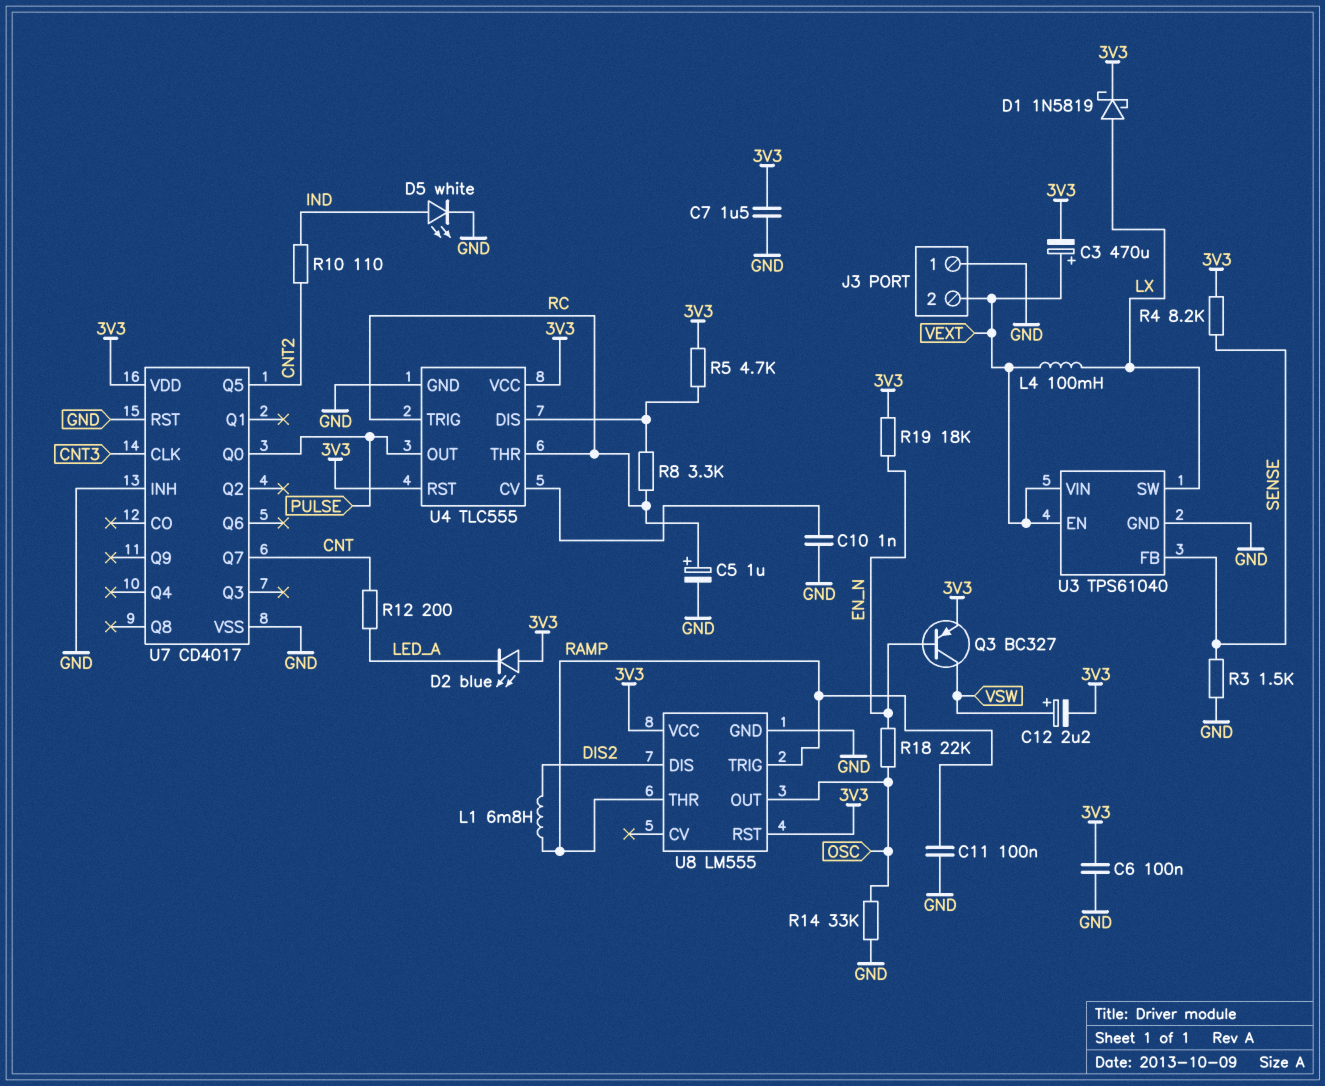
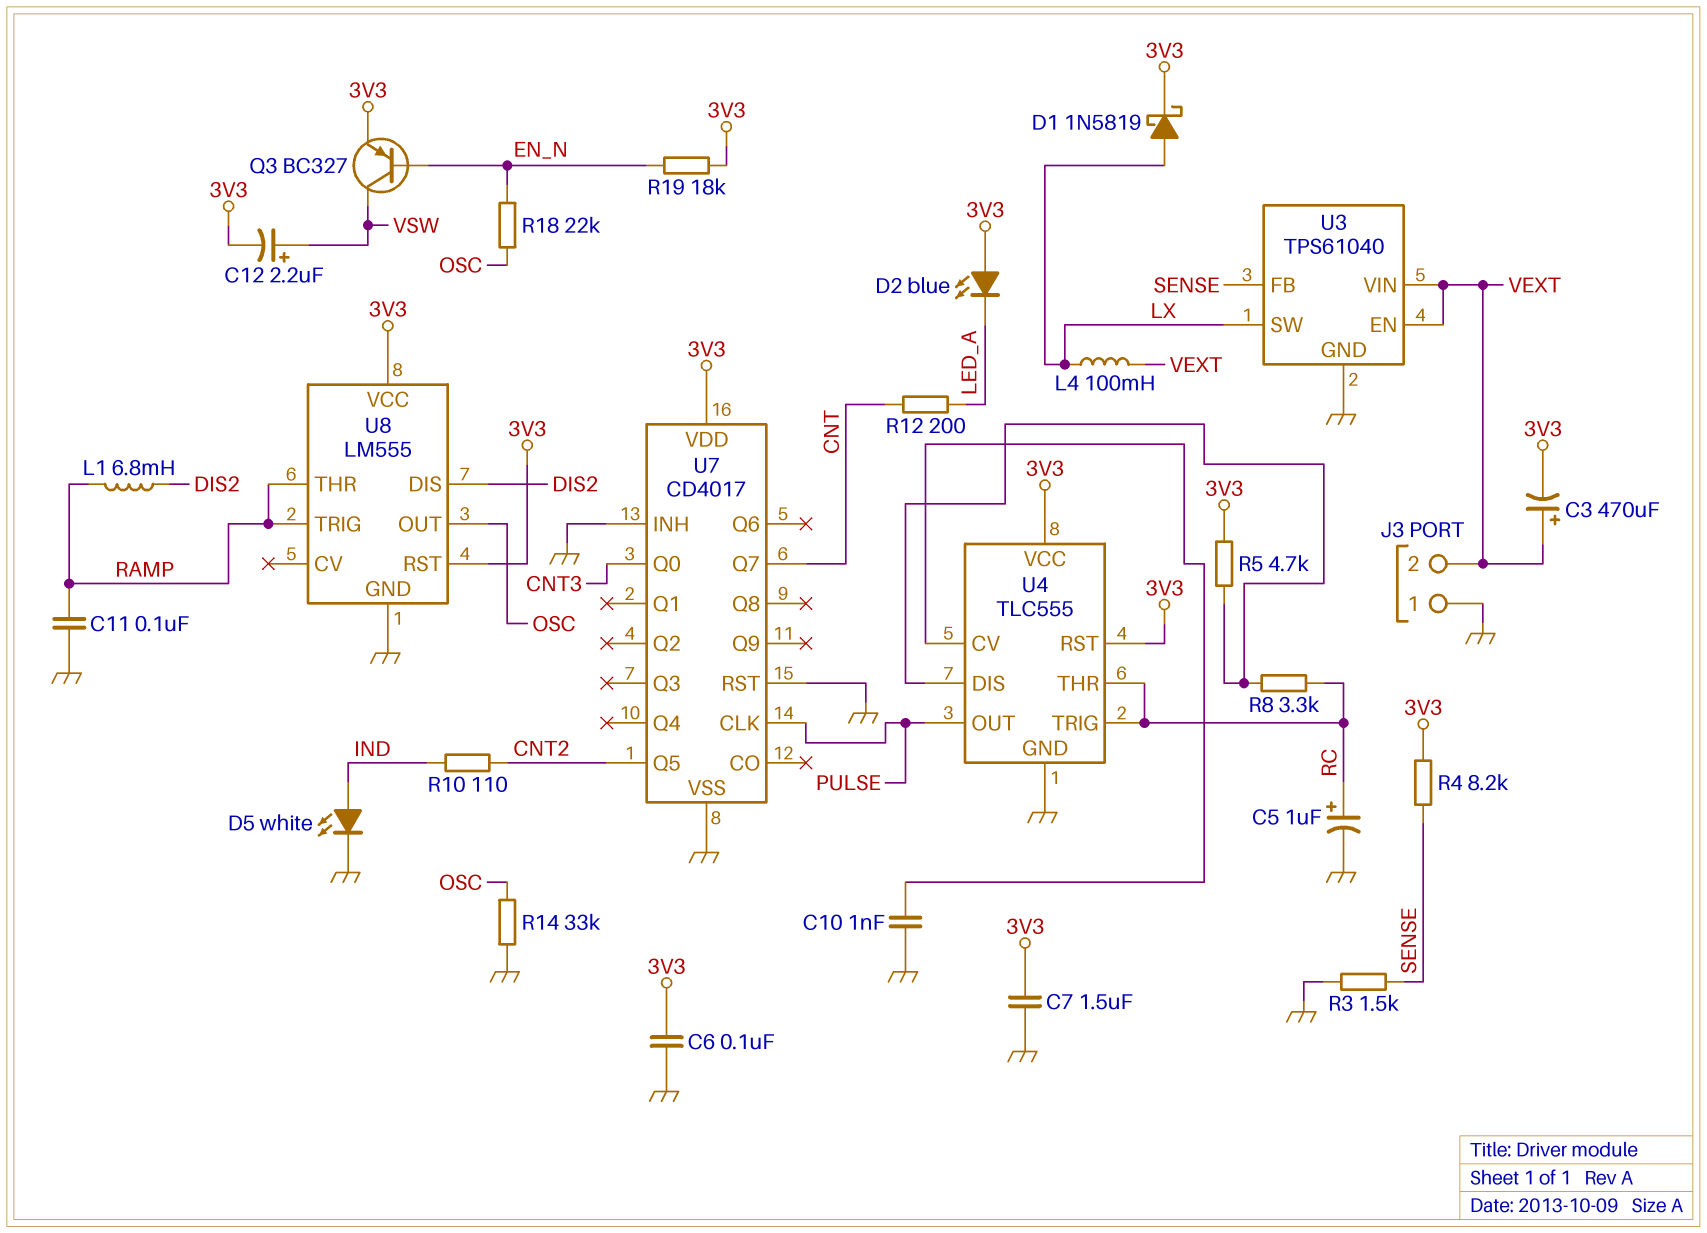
U7 pin CLK: CNT3 -> PULSE
U7 pin Q0: PULSE -> CNT3

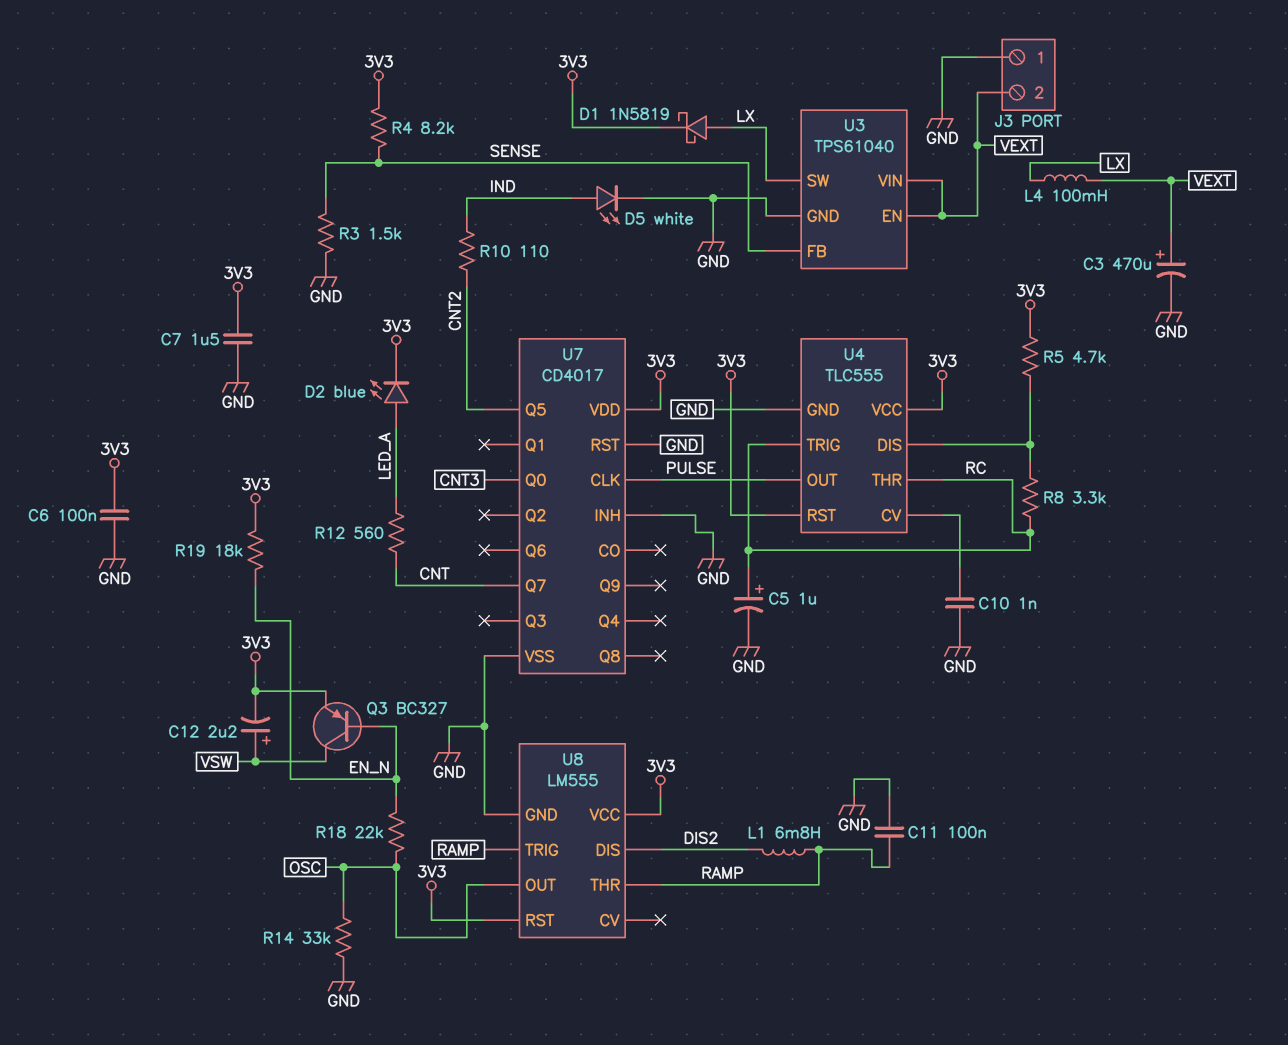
C3: 470uF (plus VEXT, minus 3V3) -> 470uF (plus VEXT, minus GND)
D2: LED blue (A 3V3, K LED_A) -> LED blue (A LED_A, K 3V3)
R12: 200 (CNT, LED_A) -> 560 (CNT, LED_A)

